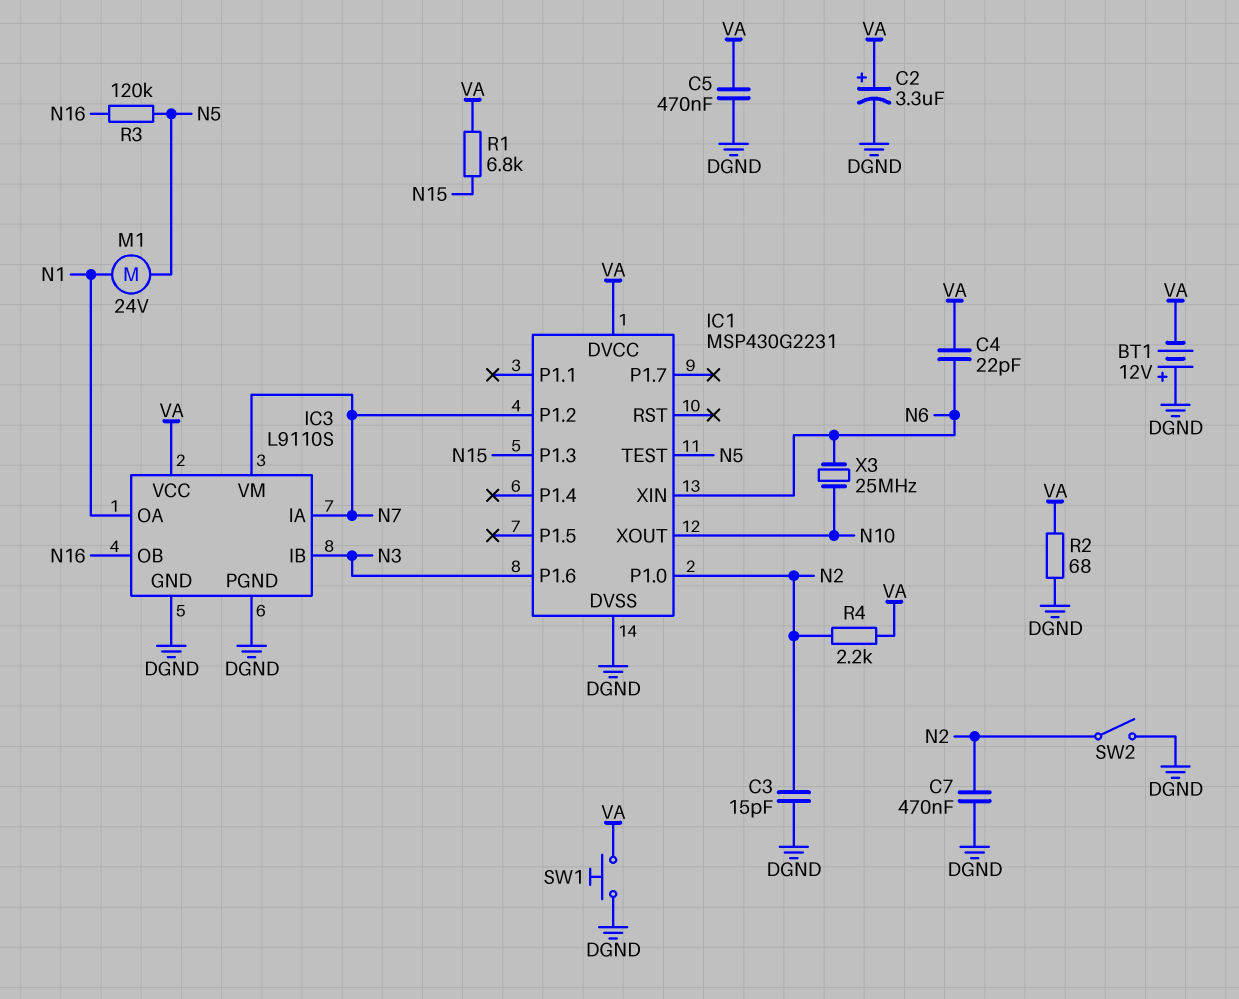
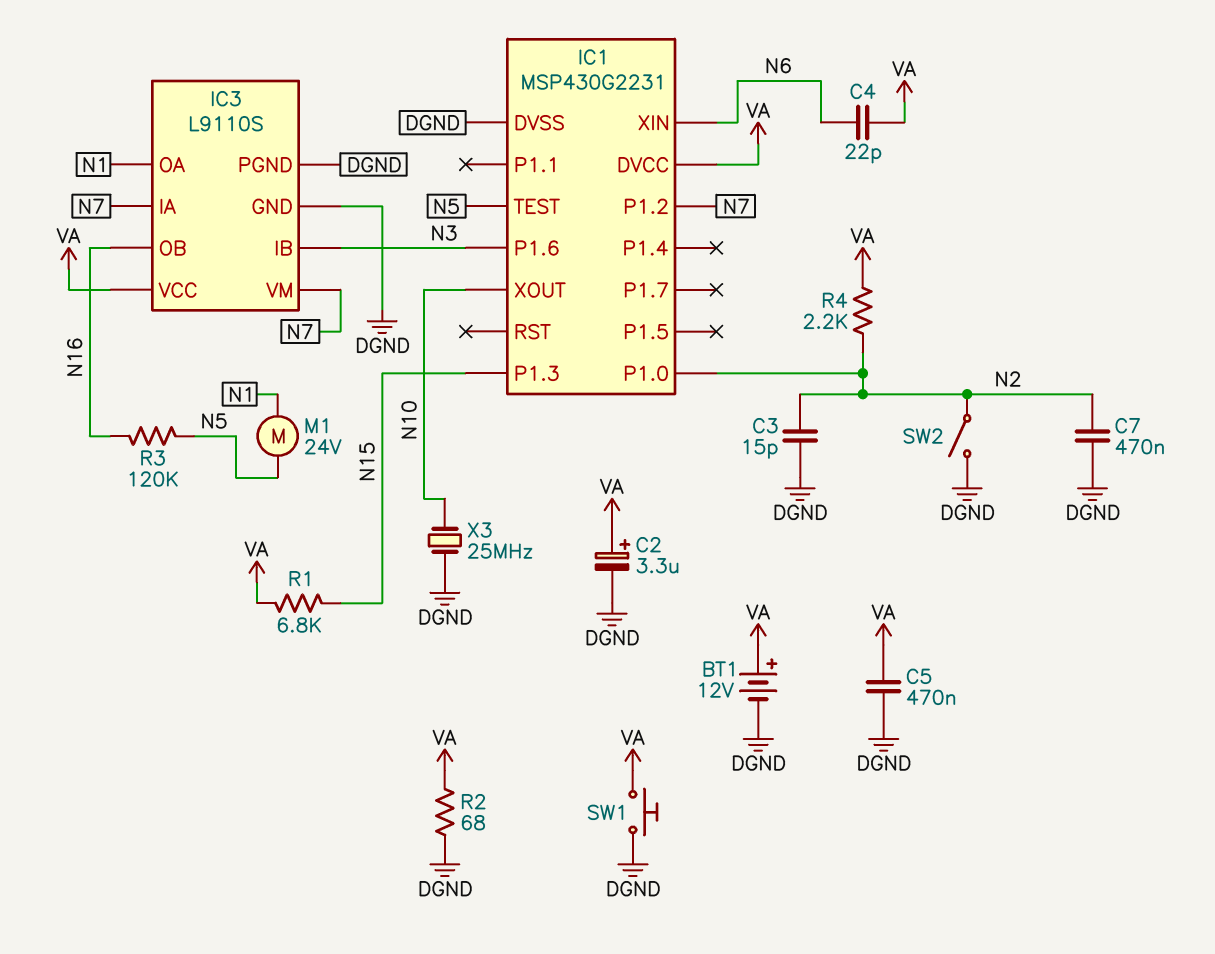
BT1: 12V (plus DGND, minus VA) -> 12V (plus VA, minus DGND)
X3: 25MHz (N6, N10) -> 25MHz (DGND, N10)

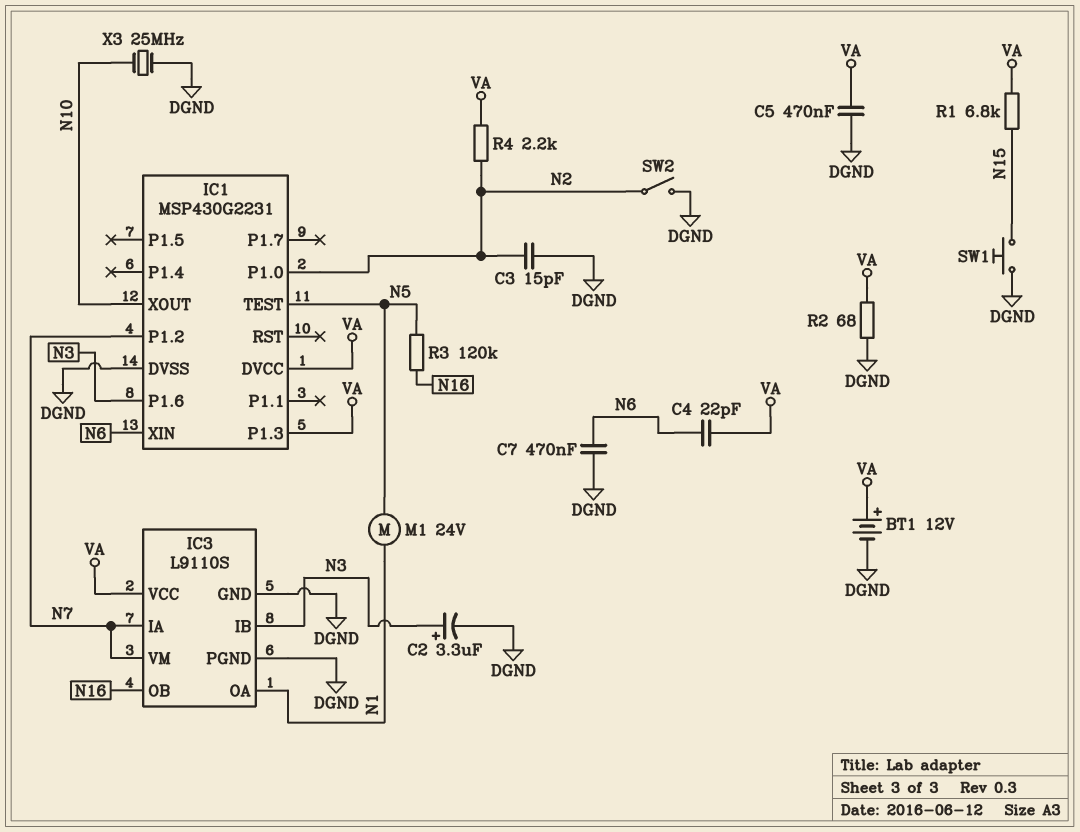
C2: 3.3uF (plus VA, minus DGND) -> 3.3uF (plus N3, minus DGND)
C7: 470nF (DGND, N2) -> 470nF (DGND, N6)
IC1 pin P1.3: N15 -> VA
SW1: button (DGND, VA) -> button (DGND, N15)

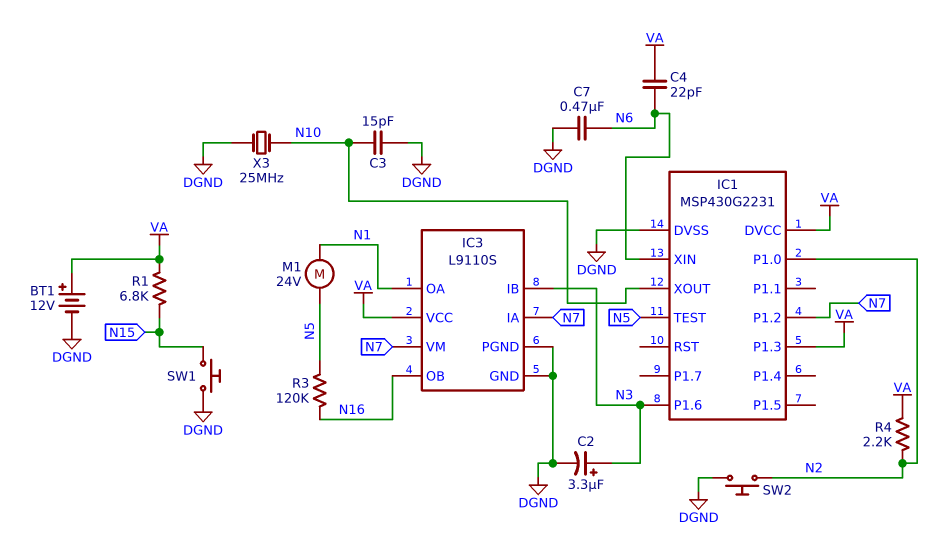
C3: 15pF (DGND, N2) -> 15pF (DGND, N10)
C5: 470nF (DGND, VA) -> none
R2: 68 (DGND, VA) -> none
SW2: switch (DGND, N2) -> button (DGND, N2)

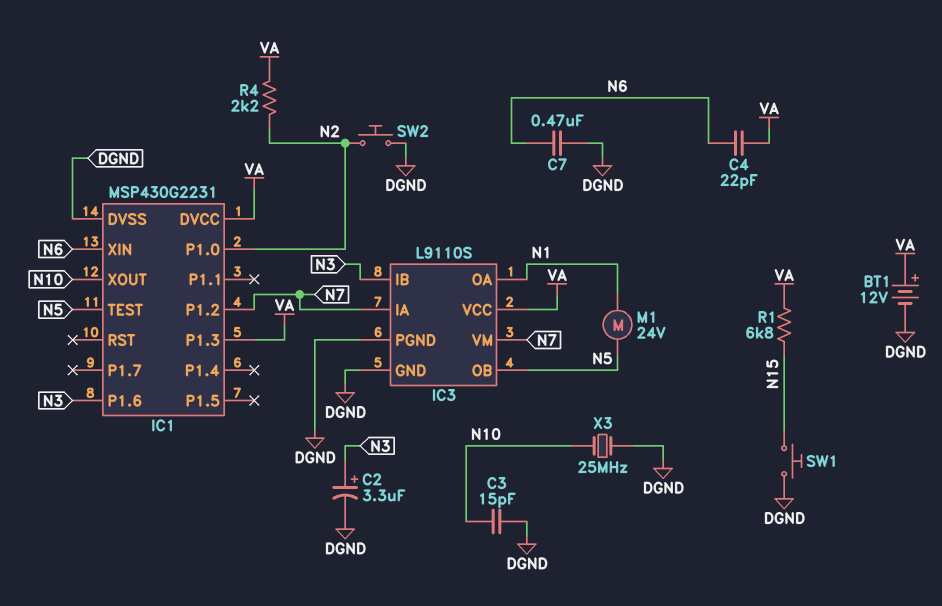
IC3 pin OB: N16 -> N5
R3: 120k (N5, N16) -> none

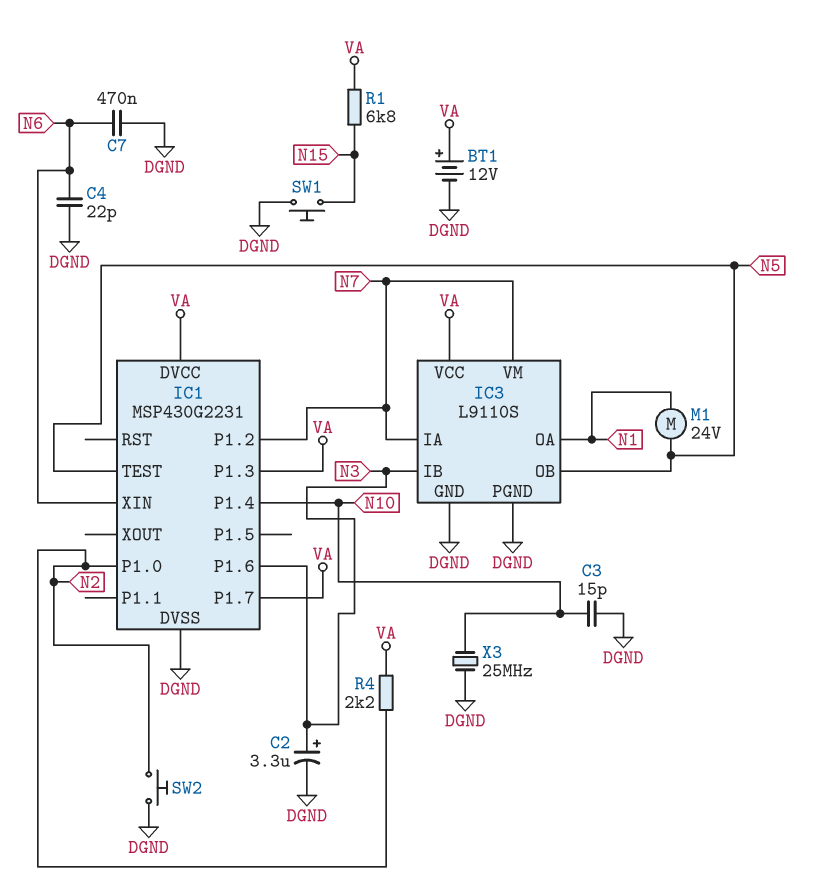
C4: 22pF (N6, VA) -> 22pF (DGND, N6)
IC1 pin P1.4: none -> N10
IC1 pin P1.7: none -> VA
IC1 pin XOUT: N10 -> none

